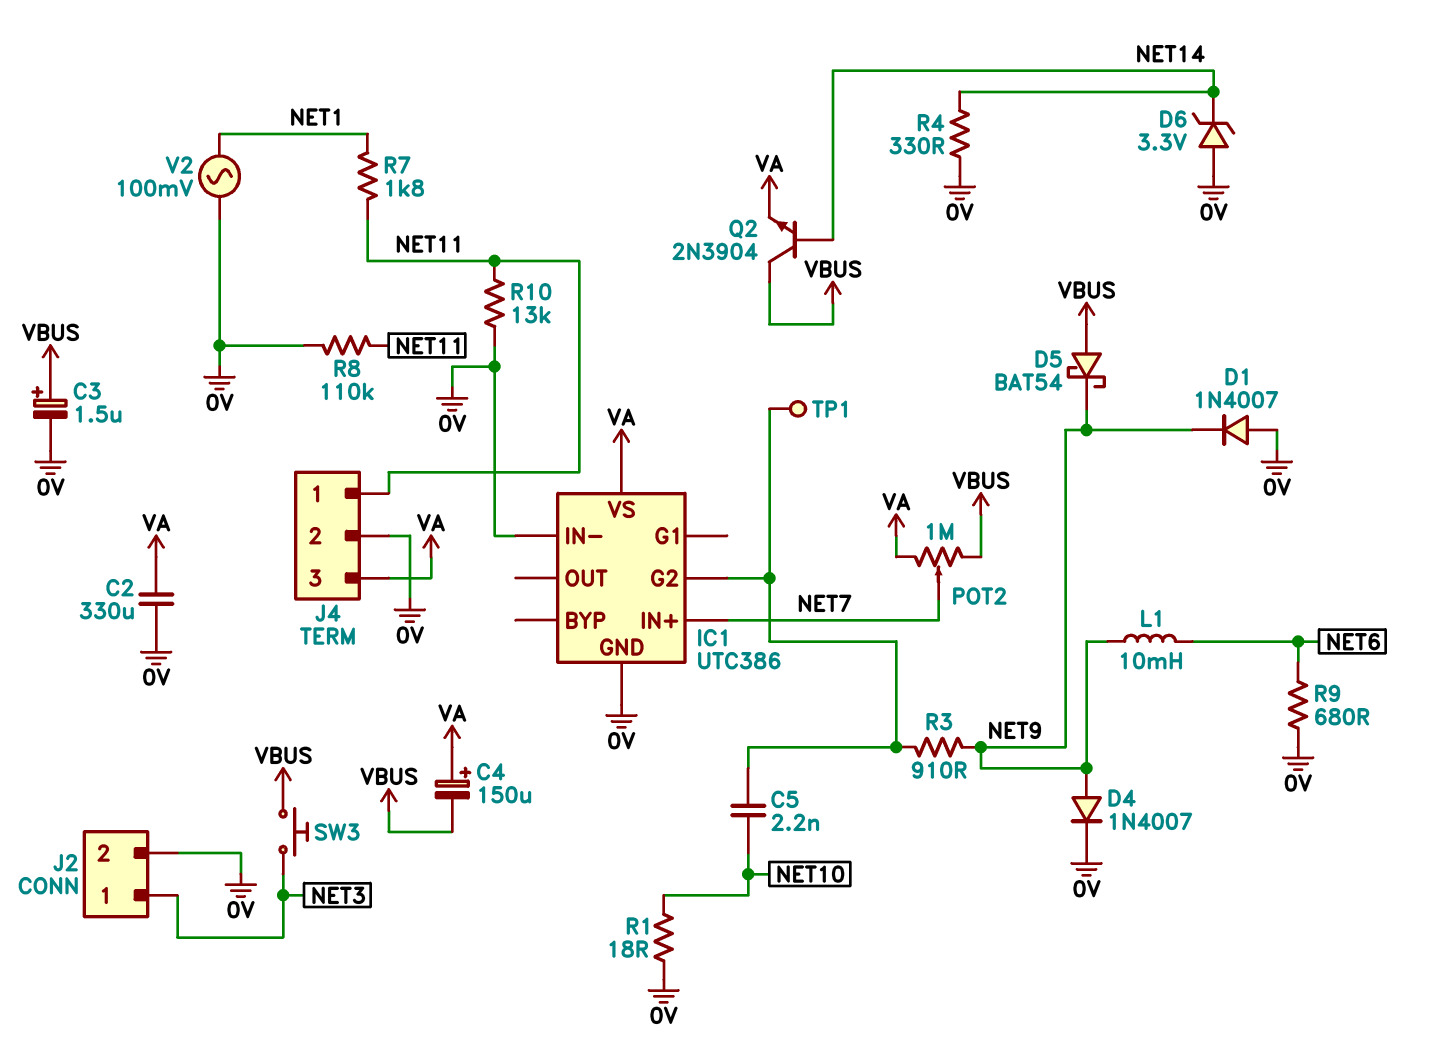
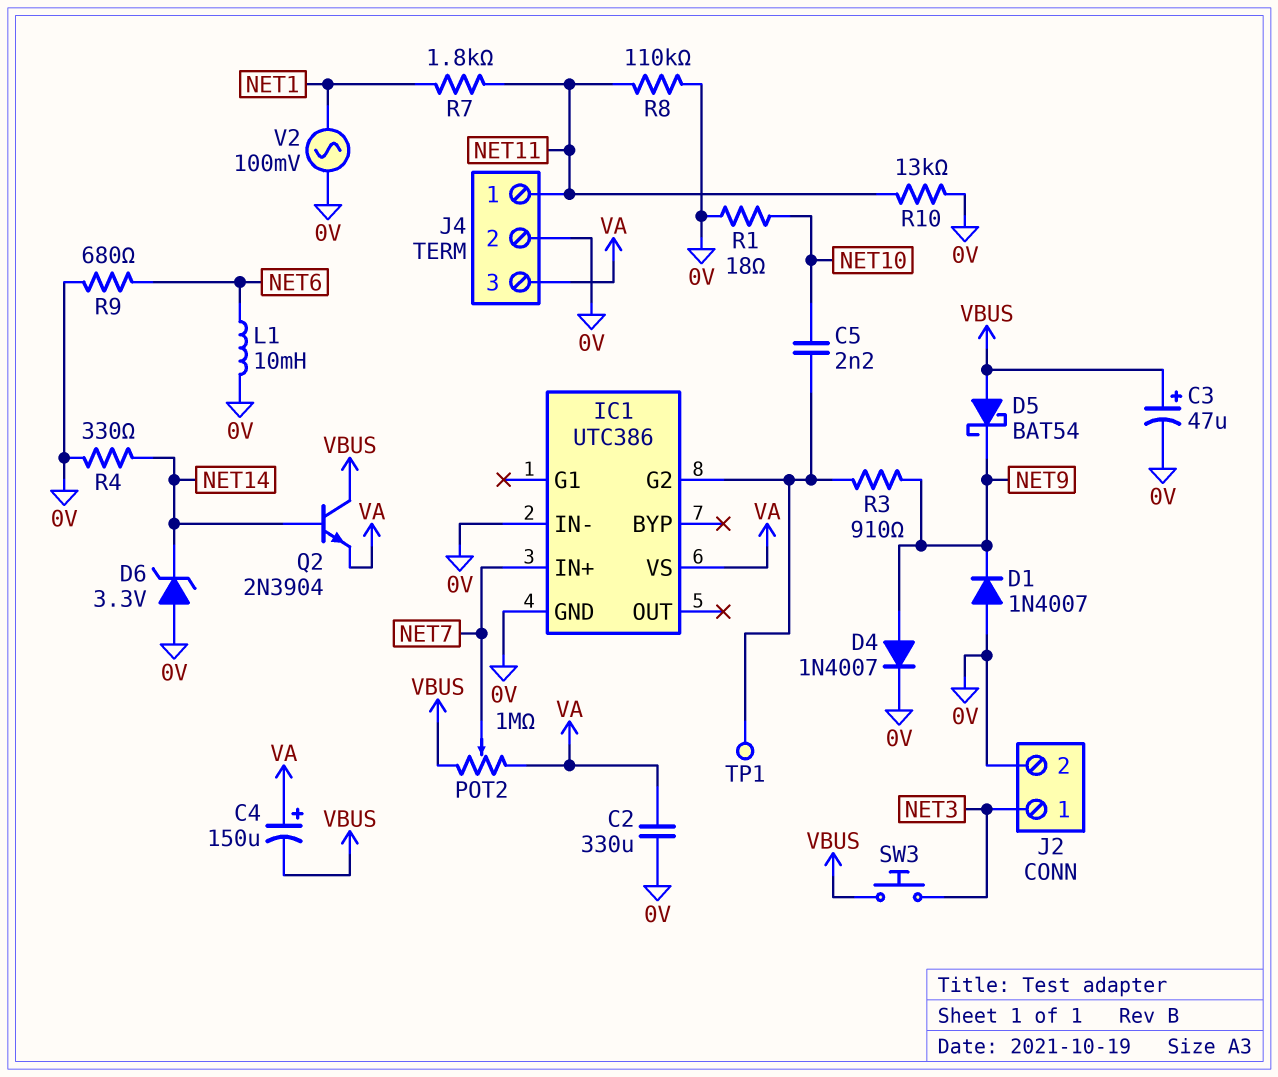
C3: 1.5uF (plus VBUS, minus 0V) -> 47uF (plus VBUS, minus 0V)
L1: 10mH (NET6, NET9) -> 10mH (0V, NET6)

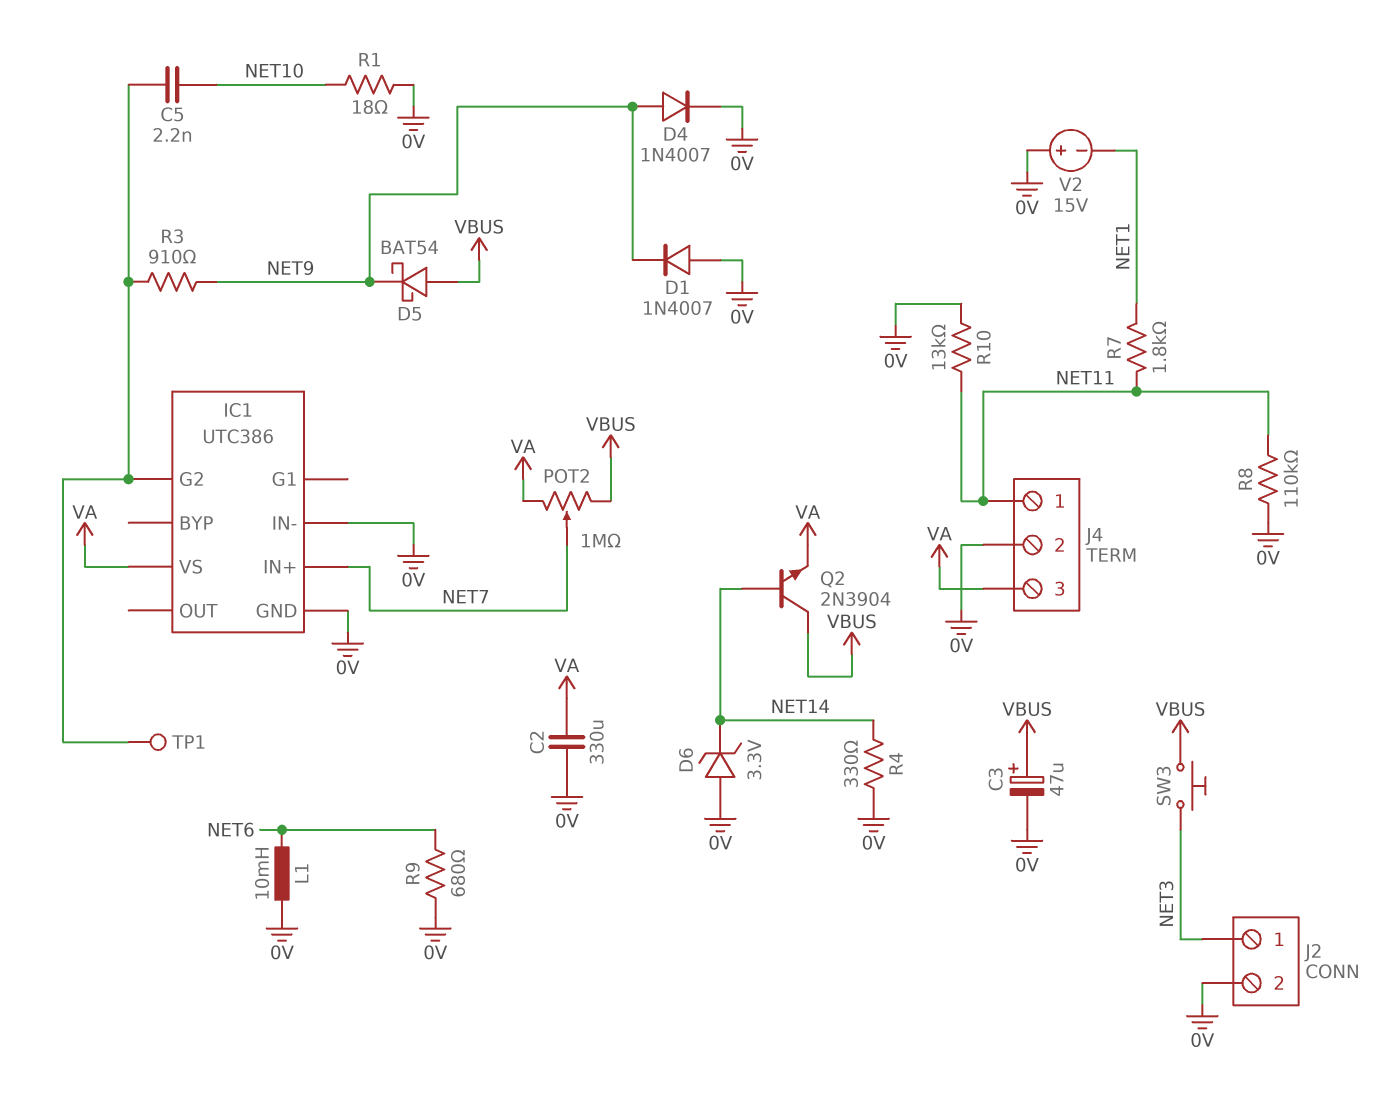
C4: 150uF (plus VA, minus VBUS) -> none
V2: AC 100mV (0V, NET1) -> 15V (plus 0V, minus NET1)

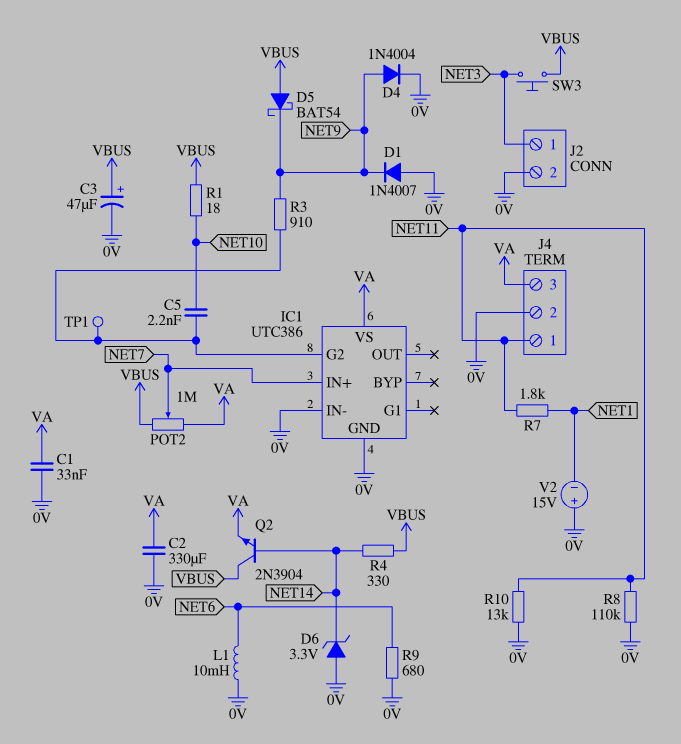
C1: none -> 33nF (0V, VA)
D4: diode 1N4007 (A NET9, K 0V) -> diode 1N4004 (A NET9, K 0V)
R1: 18 (0V, NET10) -> 18 (NET10, VBUS)
R4: 330 (0V, NET14) -> 330 (NET14, VBUS)

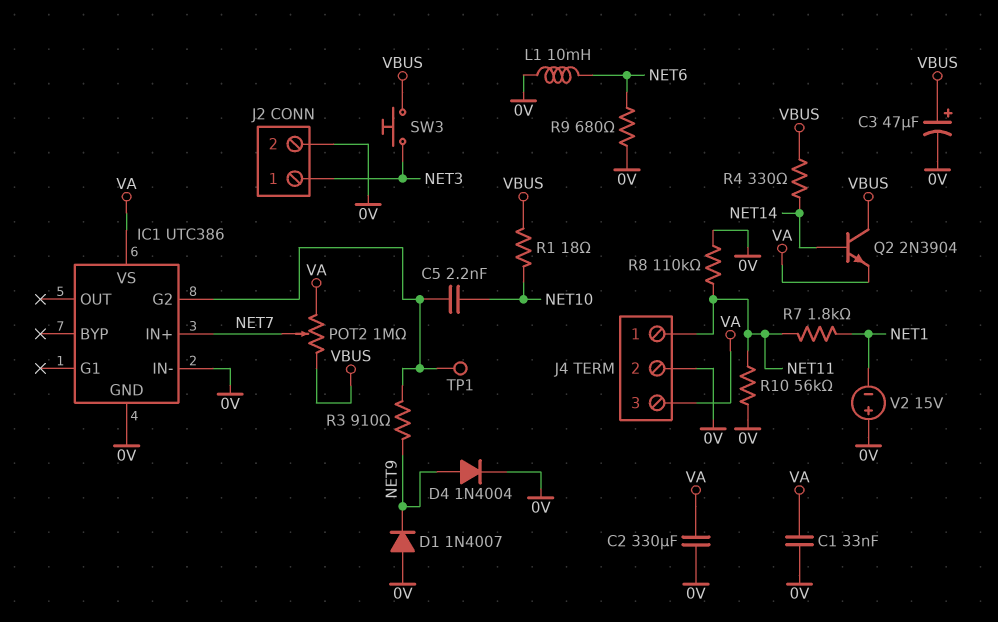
D5: schottky BAT54 (A VBUS, K NET9) -> none
D6: zener 3.3V (A 0V, K NET14) -> none
R10: 13k (0V, NET11) -> 56k (0V, NET11)

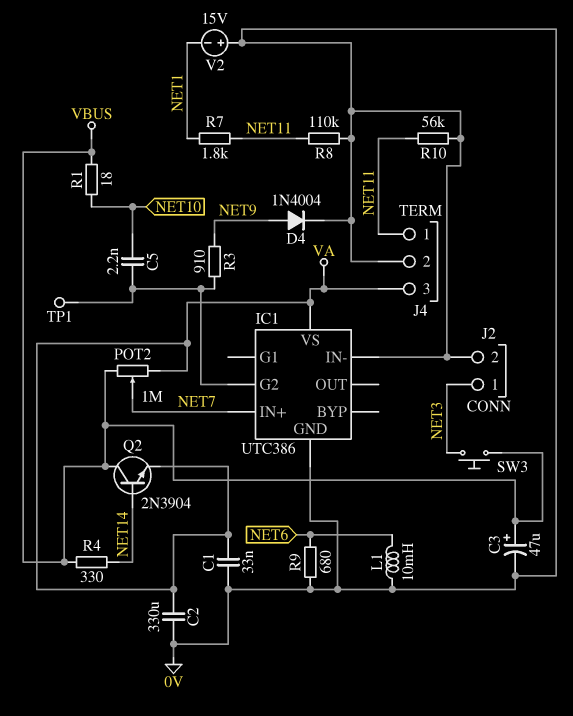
D1: diode 1N4007 (A 0V, K NET9) -> none

